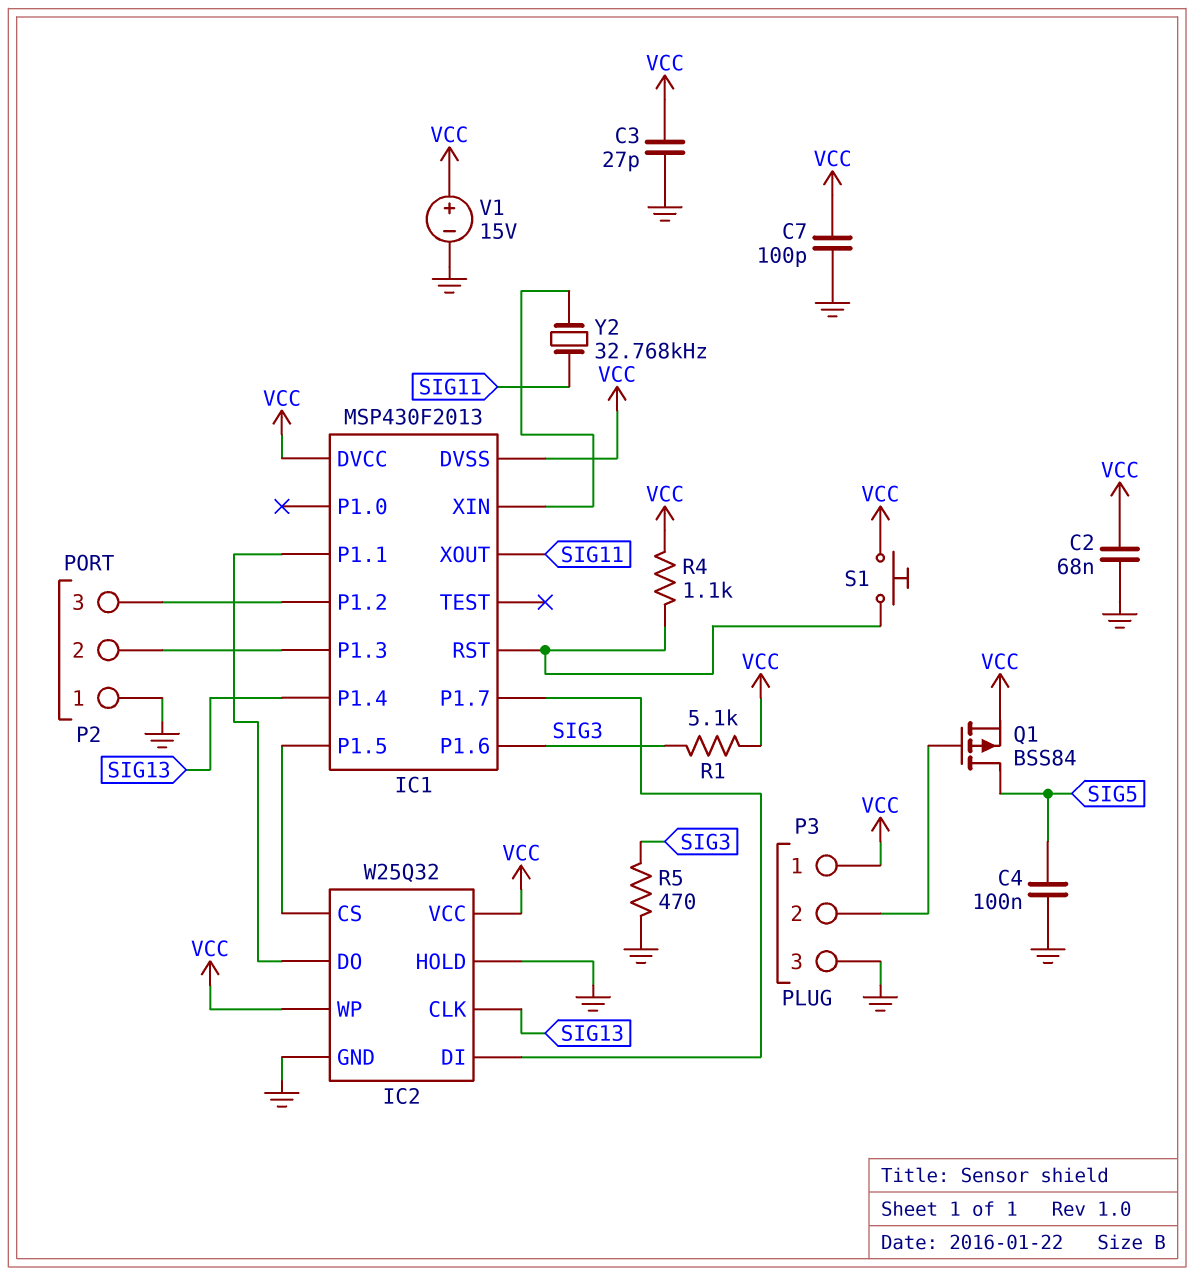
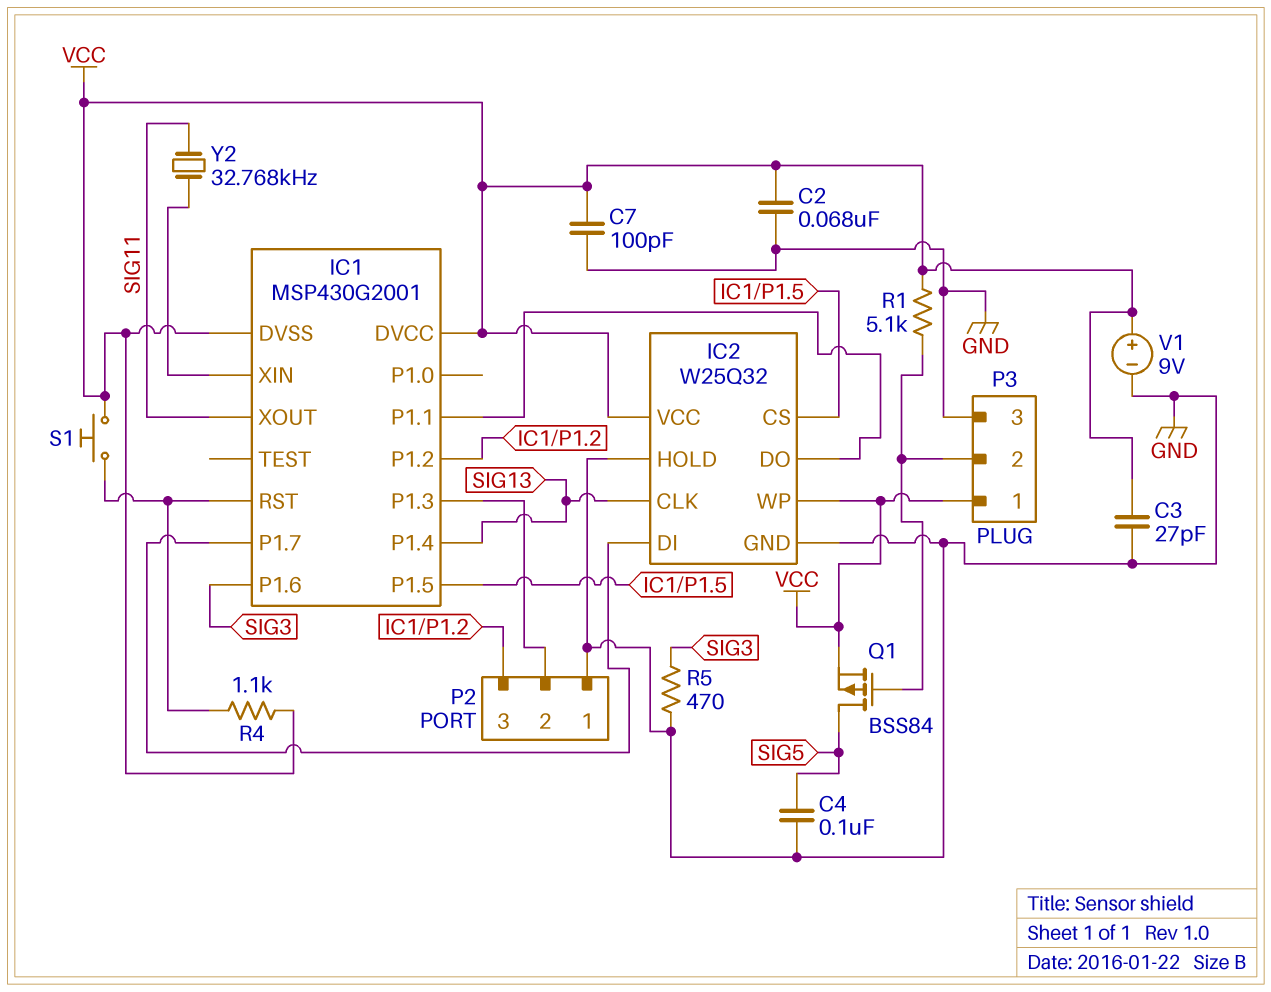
IC1: MSP430F2013 -> MSP430G2001
R1: 5.1k (SIG3, VCC) -> 5.1k (P3/2, VCC)
V1: 15V (plus VCC, minus GND) -> 9V (plus VCC, minus GND)

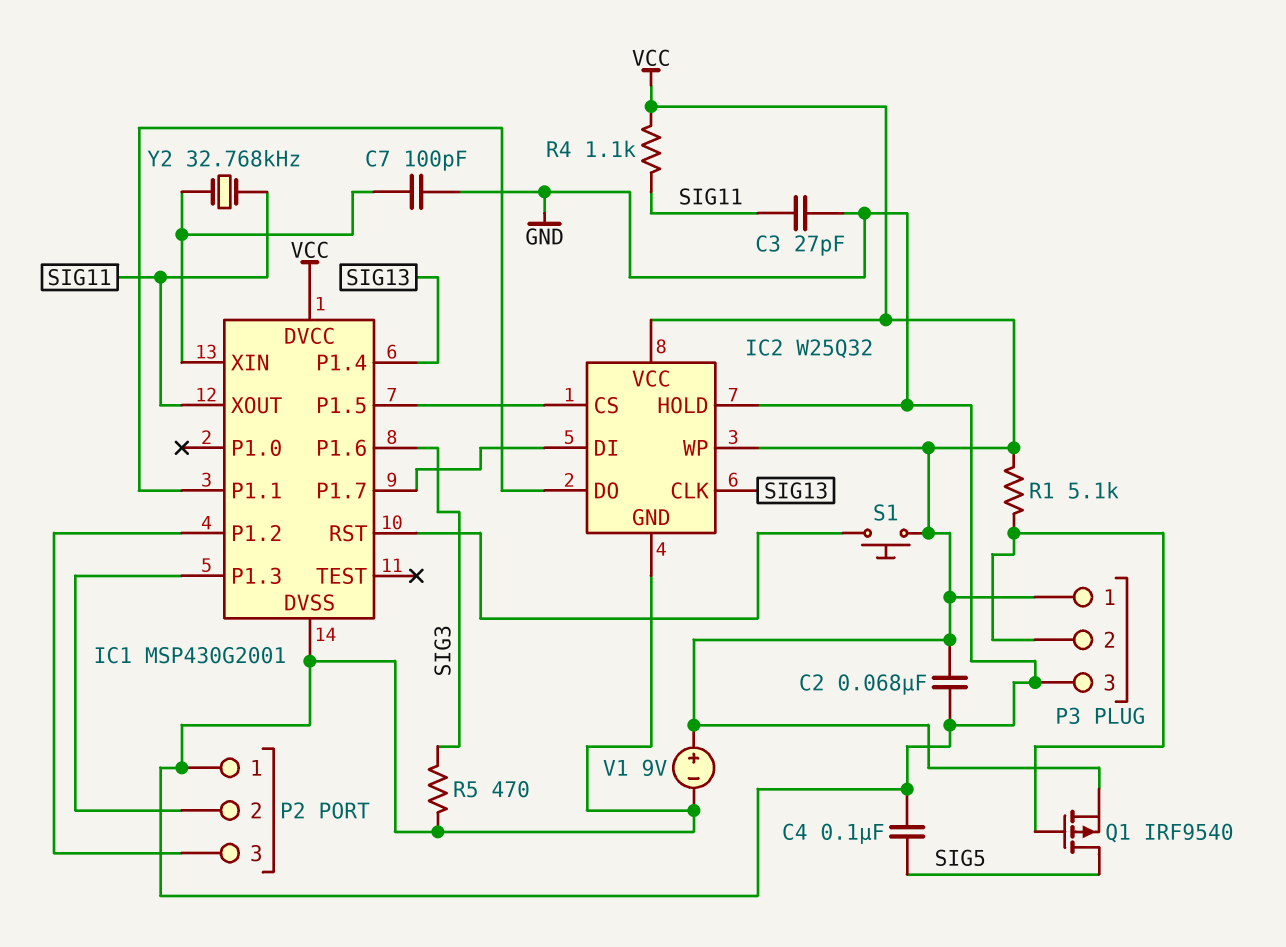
C3: 27pF (GND, VCC) -> 27pF (GND, SIG11)
C7: 100pF (GND, VCC) -> 100pF (GND, IC1/XIN)
IC1 pin DVSS: VCC -> GND
Q1: PMOS BSS84 (G P3/2, D SIG5, S VCC) -> PMOS IRF9540 (G P3/2, D SIG5, S VCC)
R4: 1.1k (IC1/RST, VCC) -> 1.1k (SIG11, VCC)

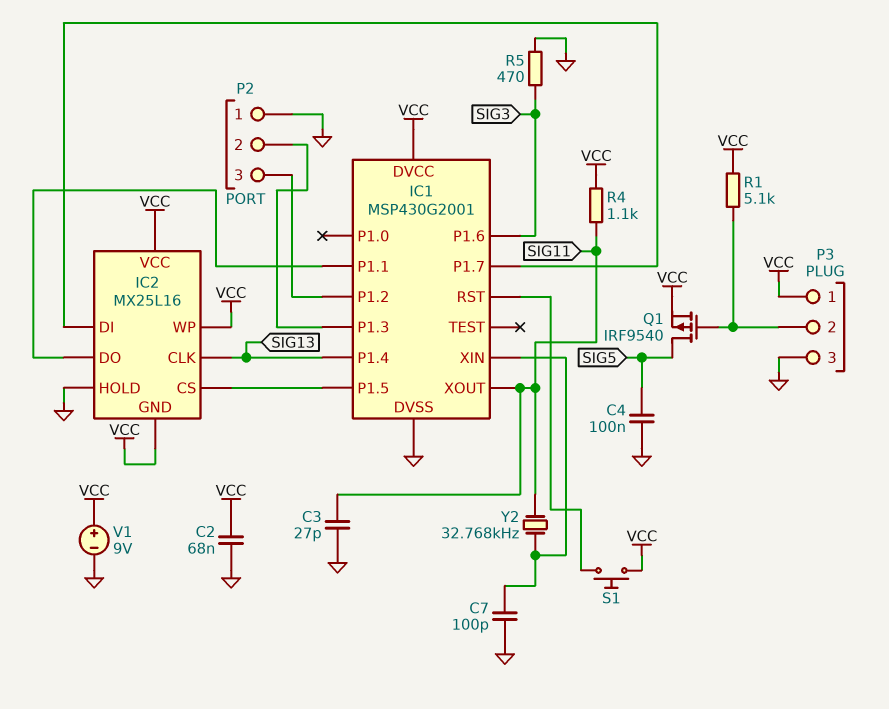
IC2: W25Q32 -> MX25L16
IC2 pin GND: GND -> VCC

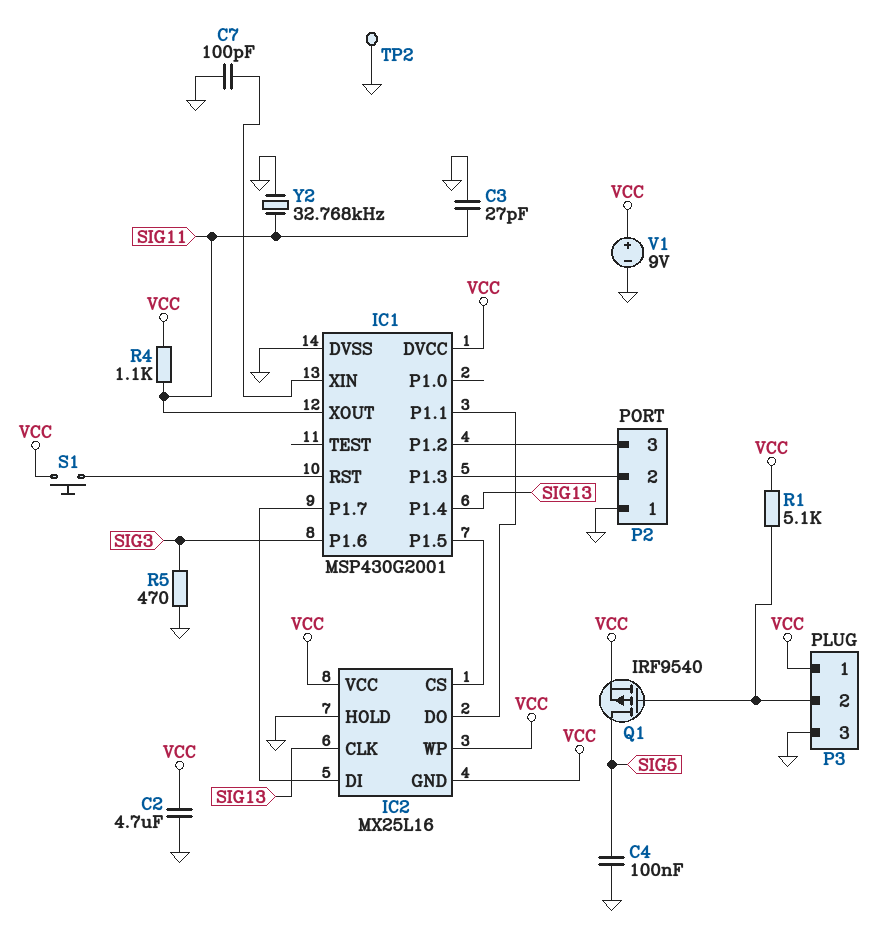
C2: 68nF (GND, VCC) -> 4.7uF (GND, VCC)
TP2: none -> test point (GND)
Y2: 32.768kHz (IC1/XIN, SIG11) -> 32.768kHz (GND, SIG11)

